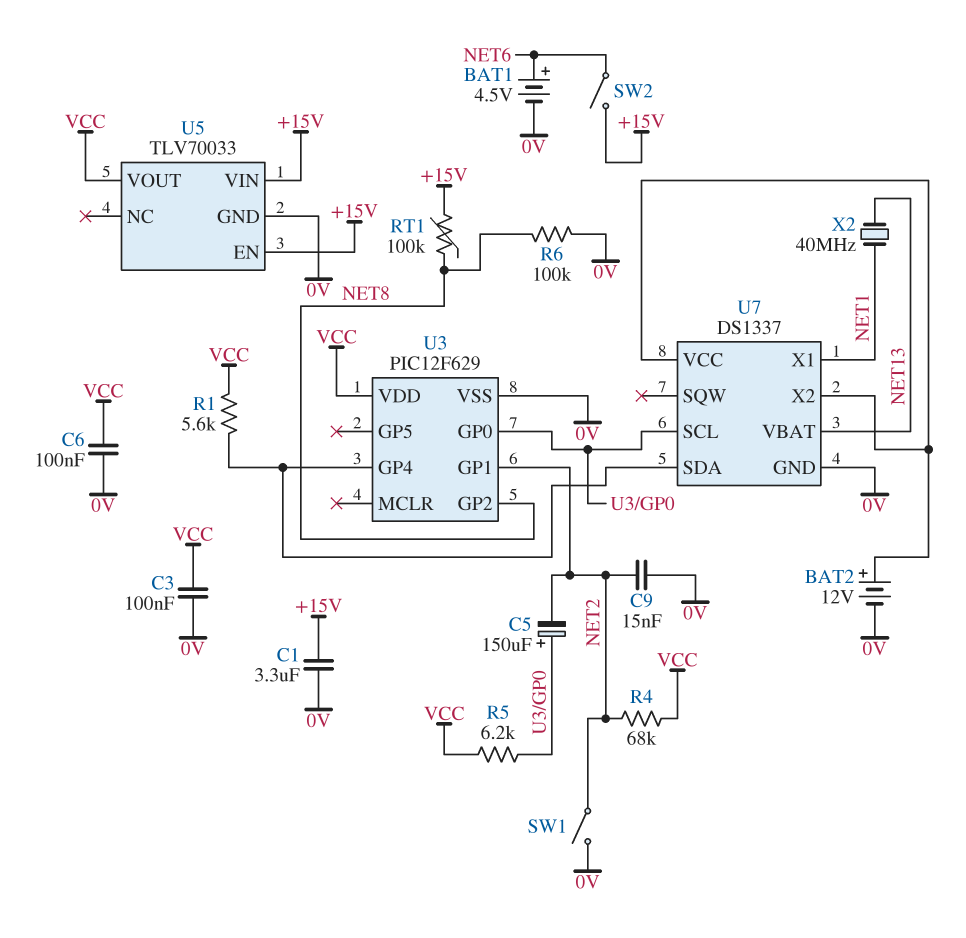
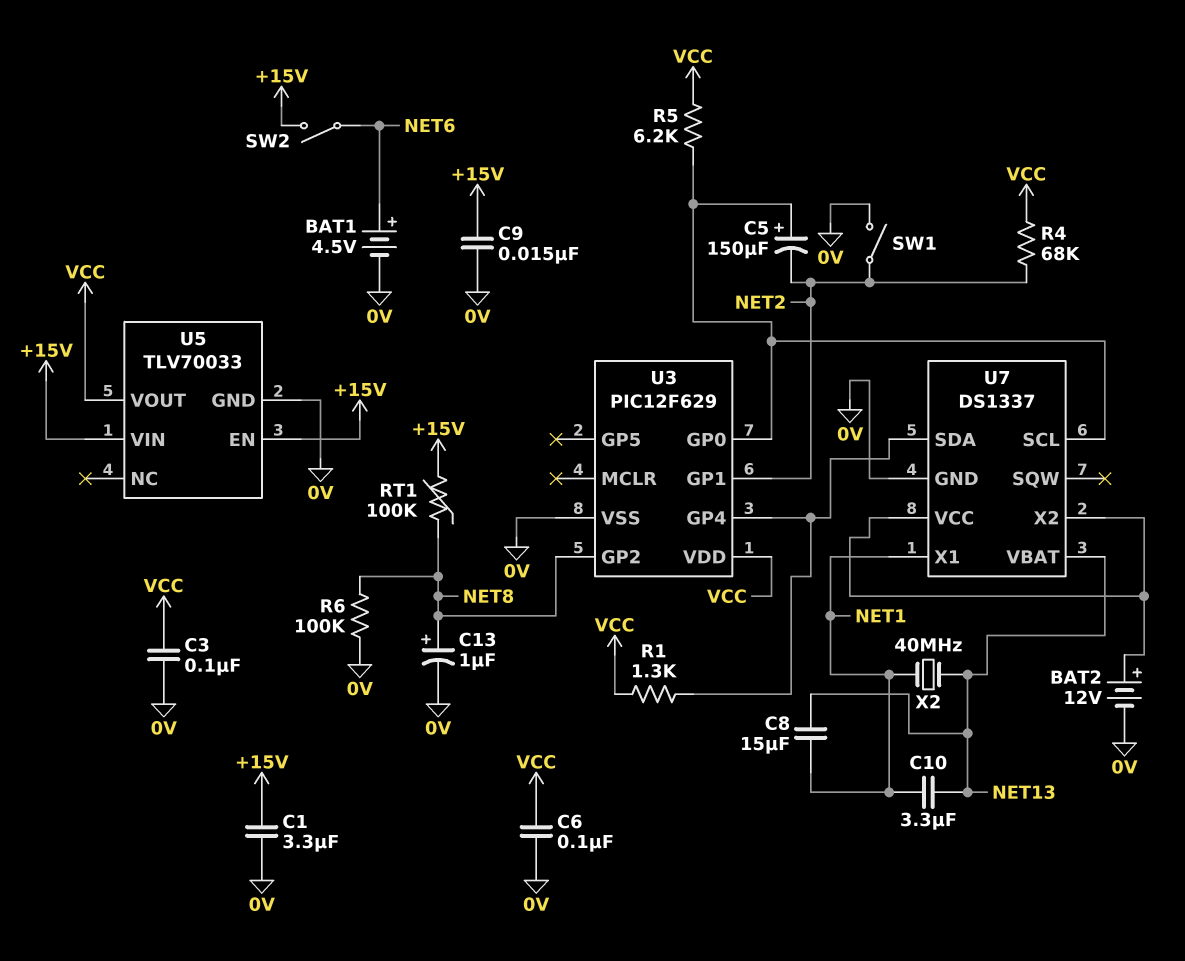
C8: none -> 15uF (NET1, NET13)
C9: 15nF (0V, NET2) -> 15nF (+15V, 0V)
C10: none -> 3.3uF (NET1, NET13)
C13: none -> 1uF (plus NET8, minus 0V)
R1: 5.6k (U3/GP4, VCC) -> 1.3k (U3/GP4, VCC)

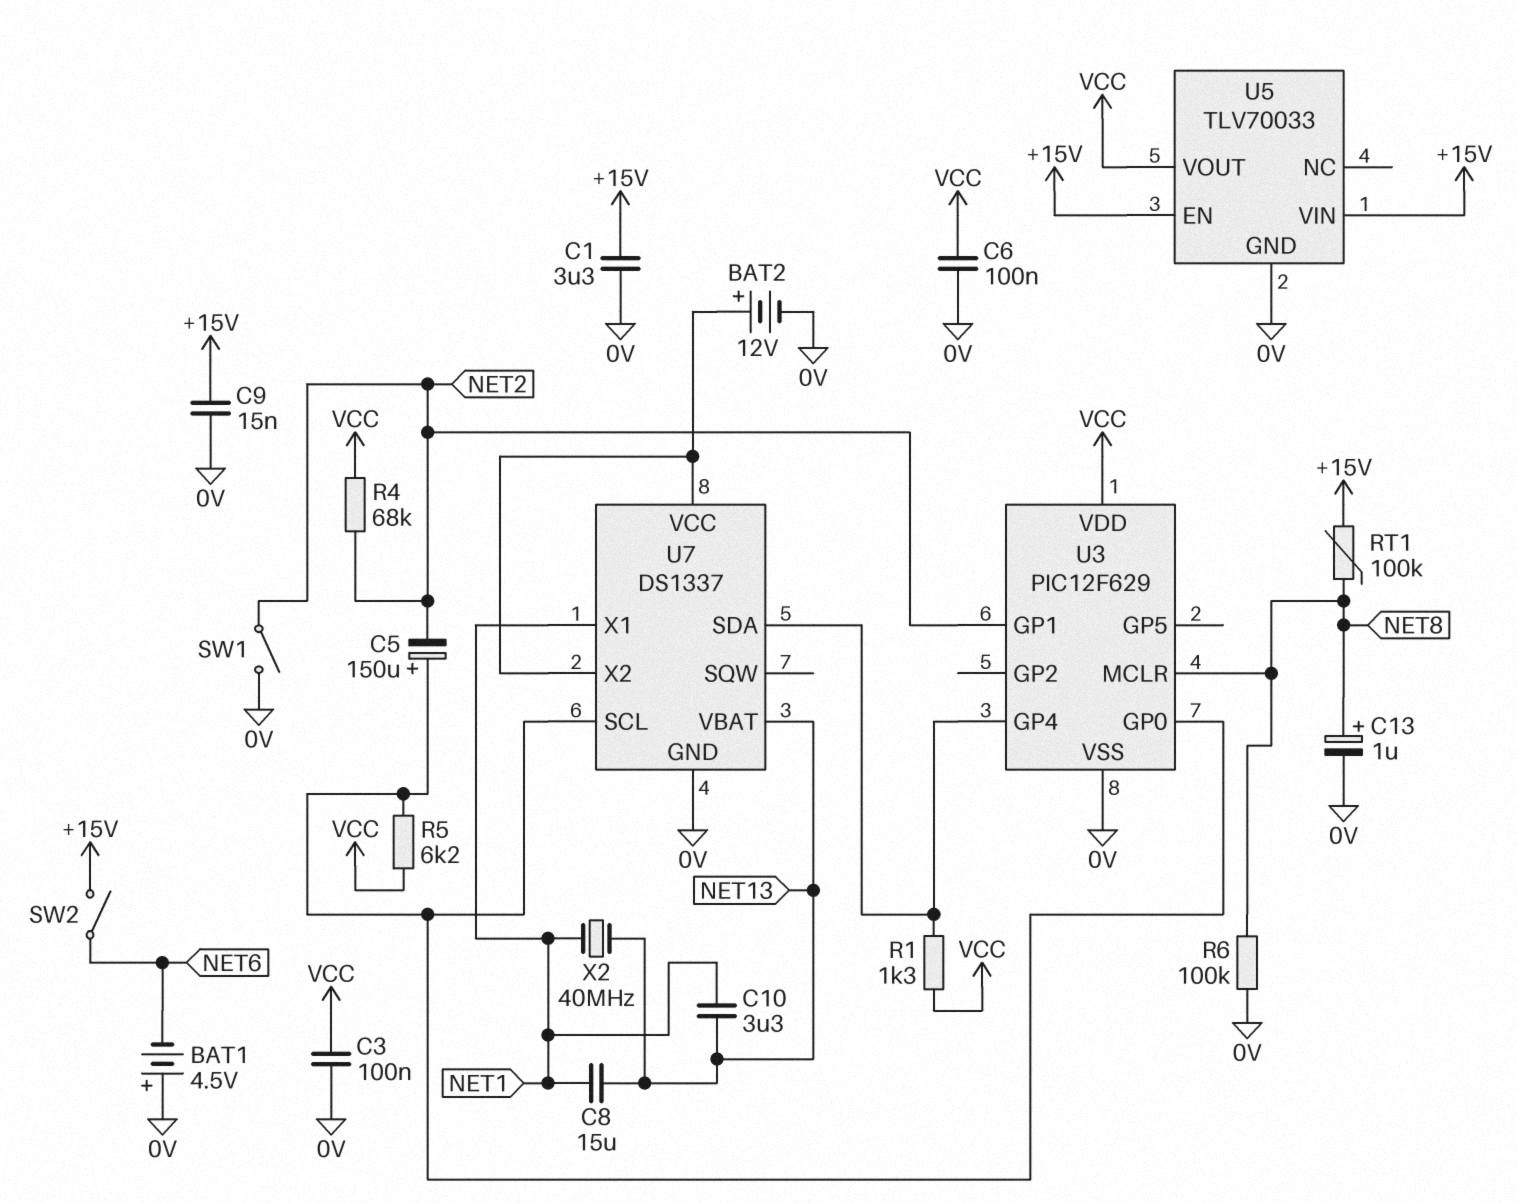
BAT1: 4.5V (plus NET6, minus 0V) -> 4.5V (plus 0V, minus NET6)
U3 pin GP2: NET8 -> none
U3 pin MCLR: none -> NET8

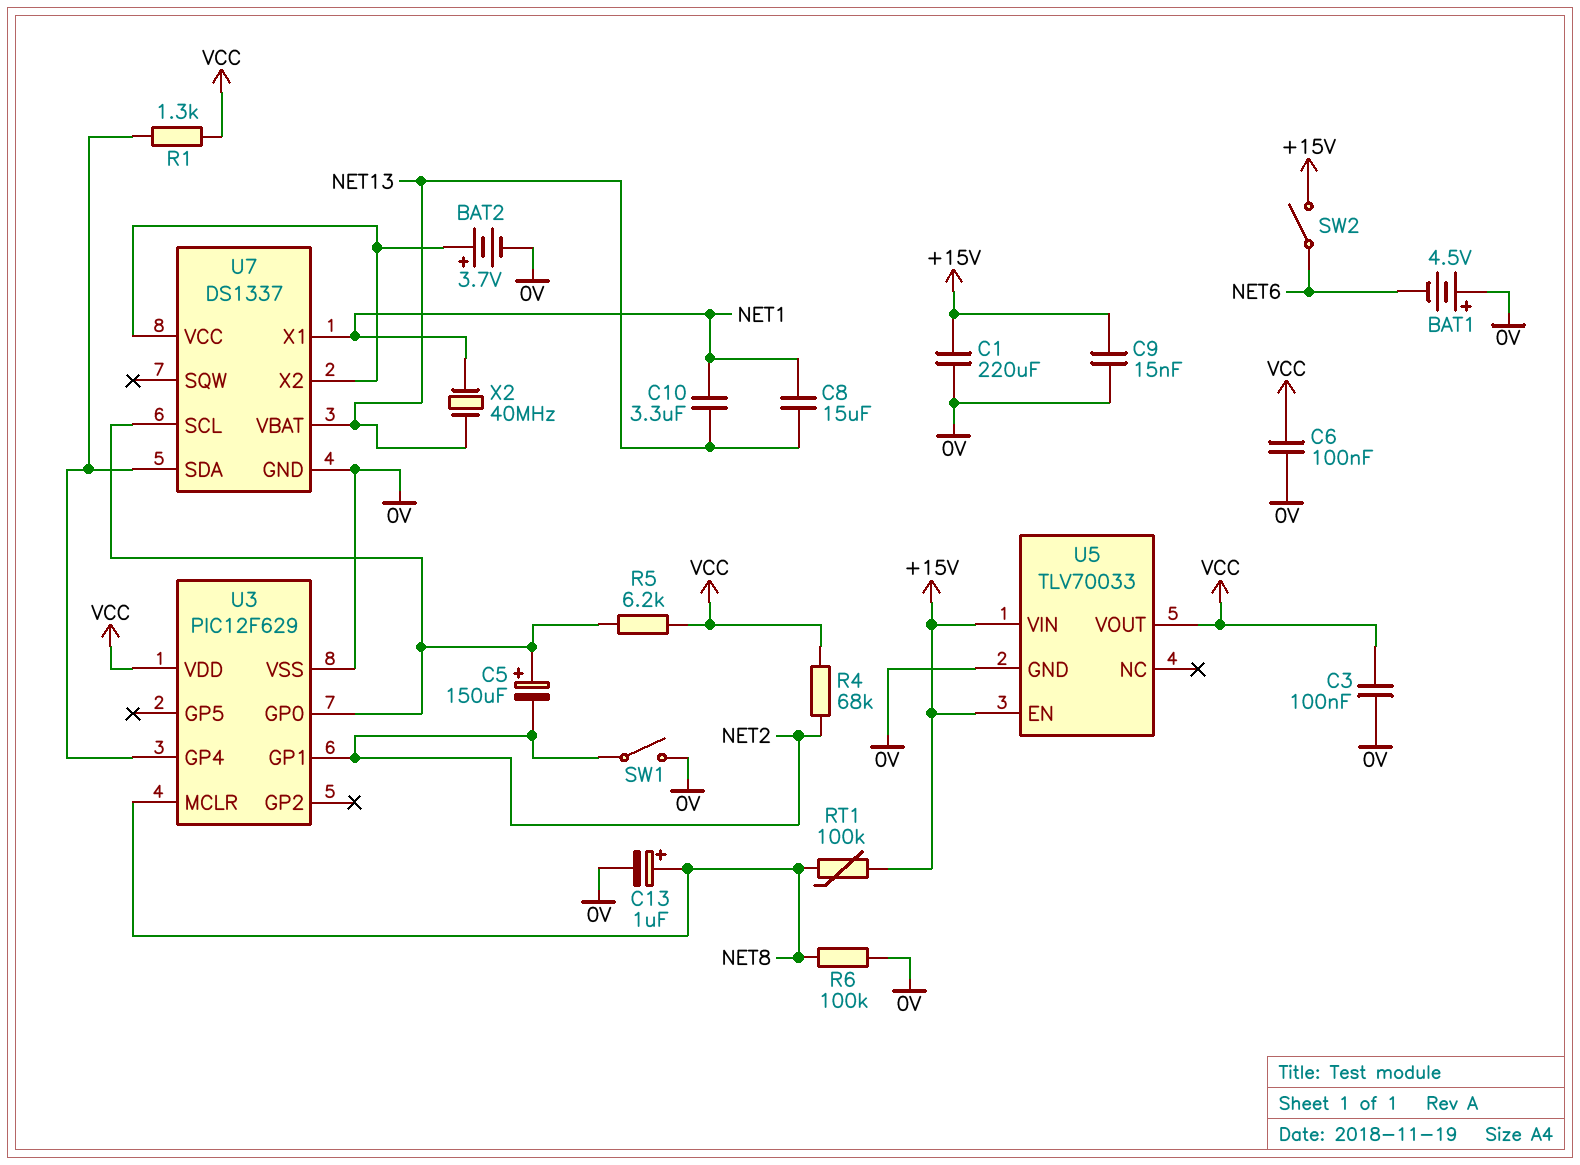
BAT2: 12V (plus U7/VCC, minus 0V) -> 3.7V (plus U7/VCC, minus 0V)
C1: 3.3uF (+15V, 0V) -> 220uF (+15V, 0V)

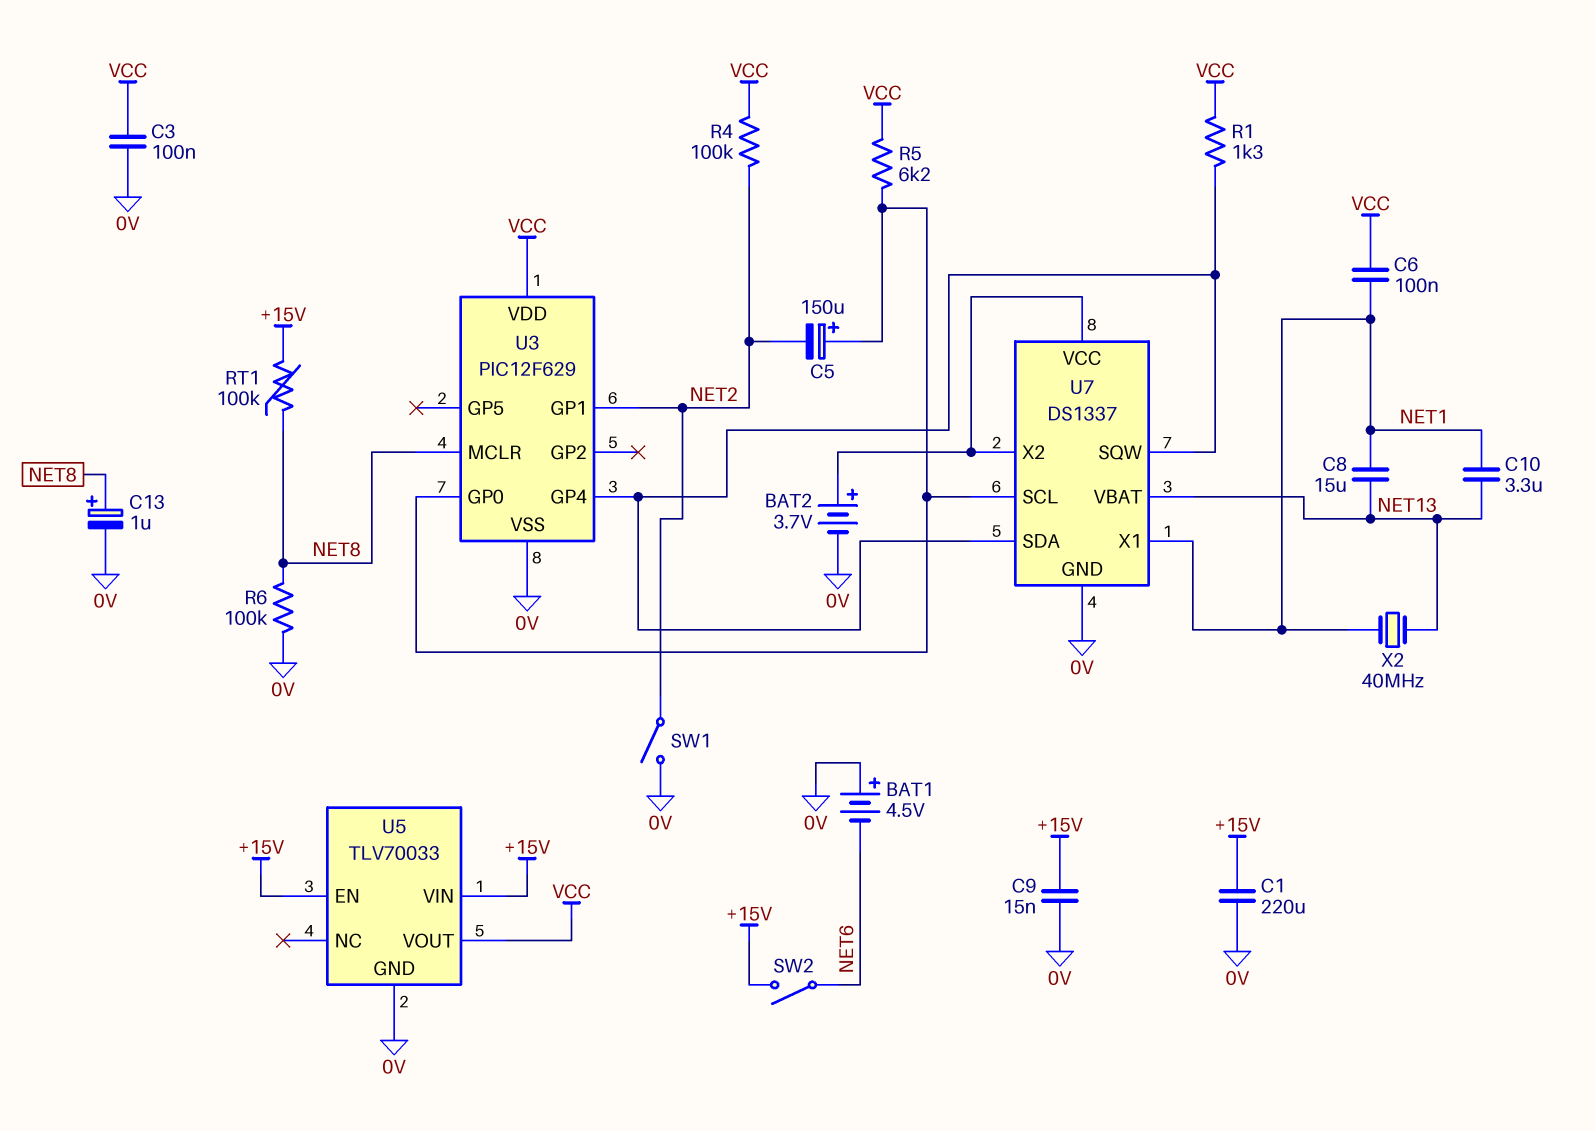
C6: 100nF (0V, VCC) -> 100nF (NET1, VCC)
R4: 68k (NET2, VCC) -> 100k (NET2, VCC)
U7 pin SQW: none -> U3/GP4

